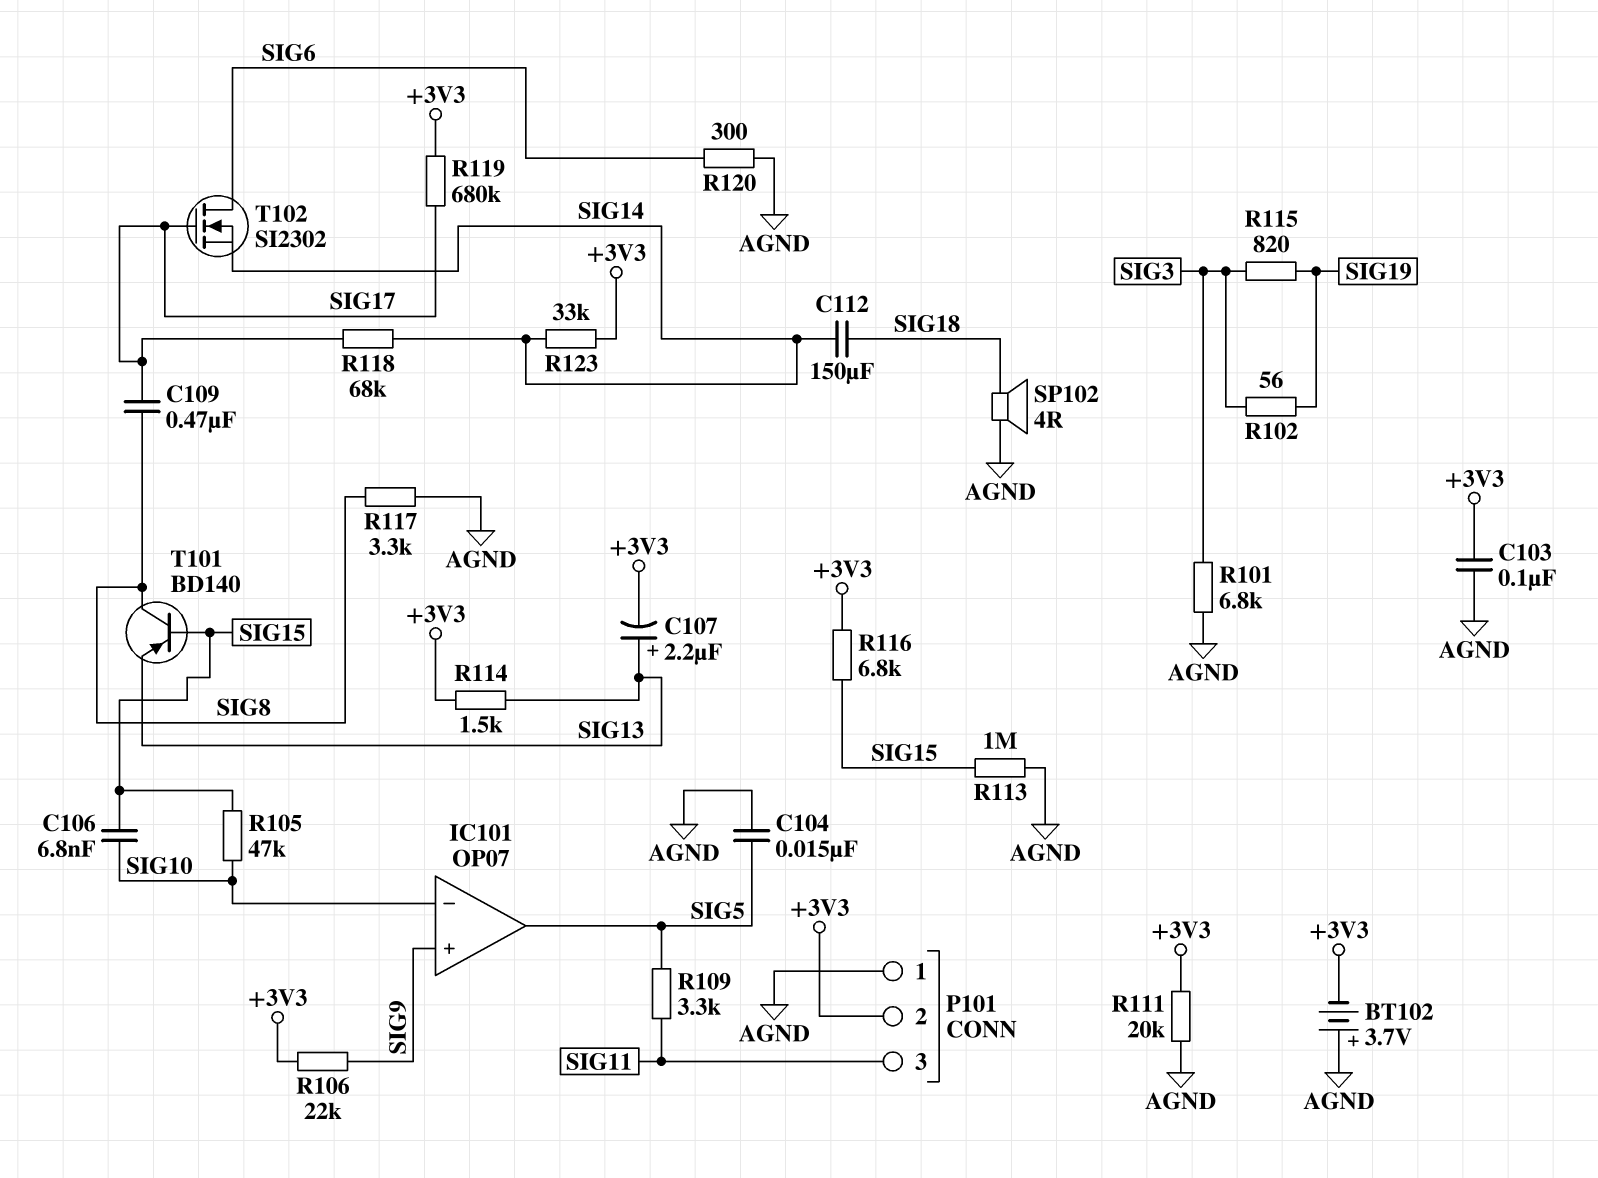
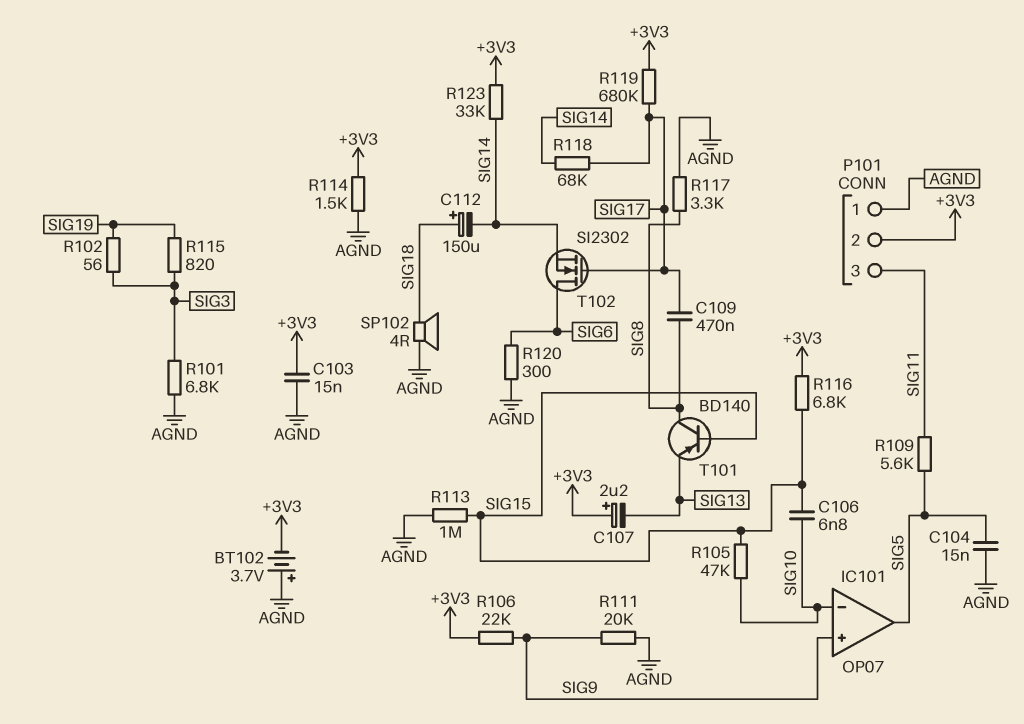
C103: 100nF (+3V3, AGND) -> 15nF (+3V3, AGND)
C107: 2.2uF (plus SIG13, minus +3V3) -> 2.2uF (plus +3V3, minus SIG13)
C112: 150uF (SIG14, SIG18) -> 150uF (plus SIG18, minus SIG14)
R109: 3.3k (SIG5, SIG11) -> 5.6k (SIG5, SIG11)
R111: 20k (+3V3, AGND) -> 20k (AGND, SIG9)
R114: 1.5k (+3V3, SIG13) -> 1.5k (+3V3, AGND)

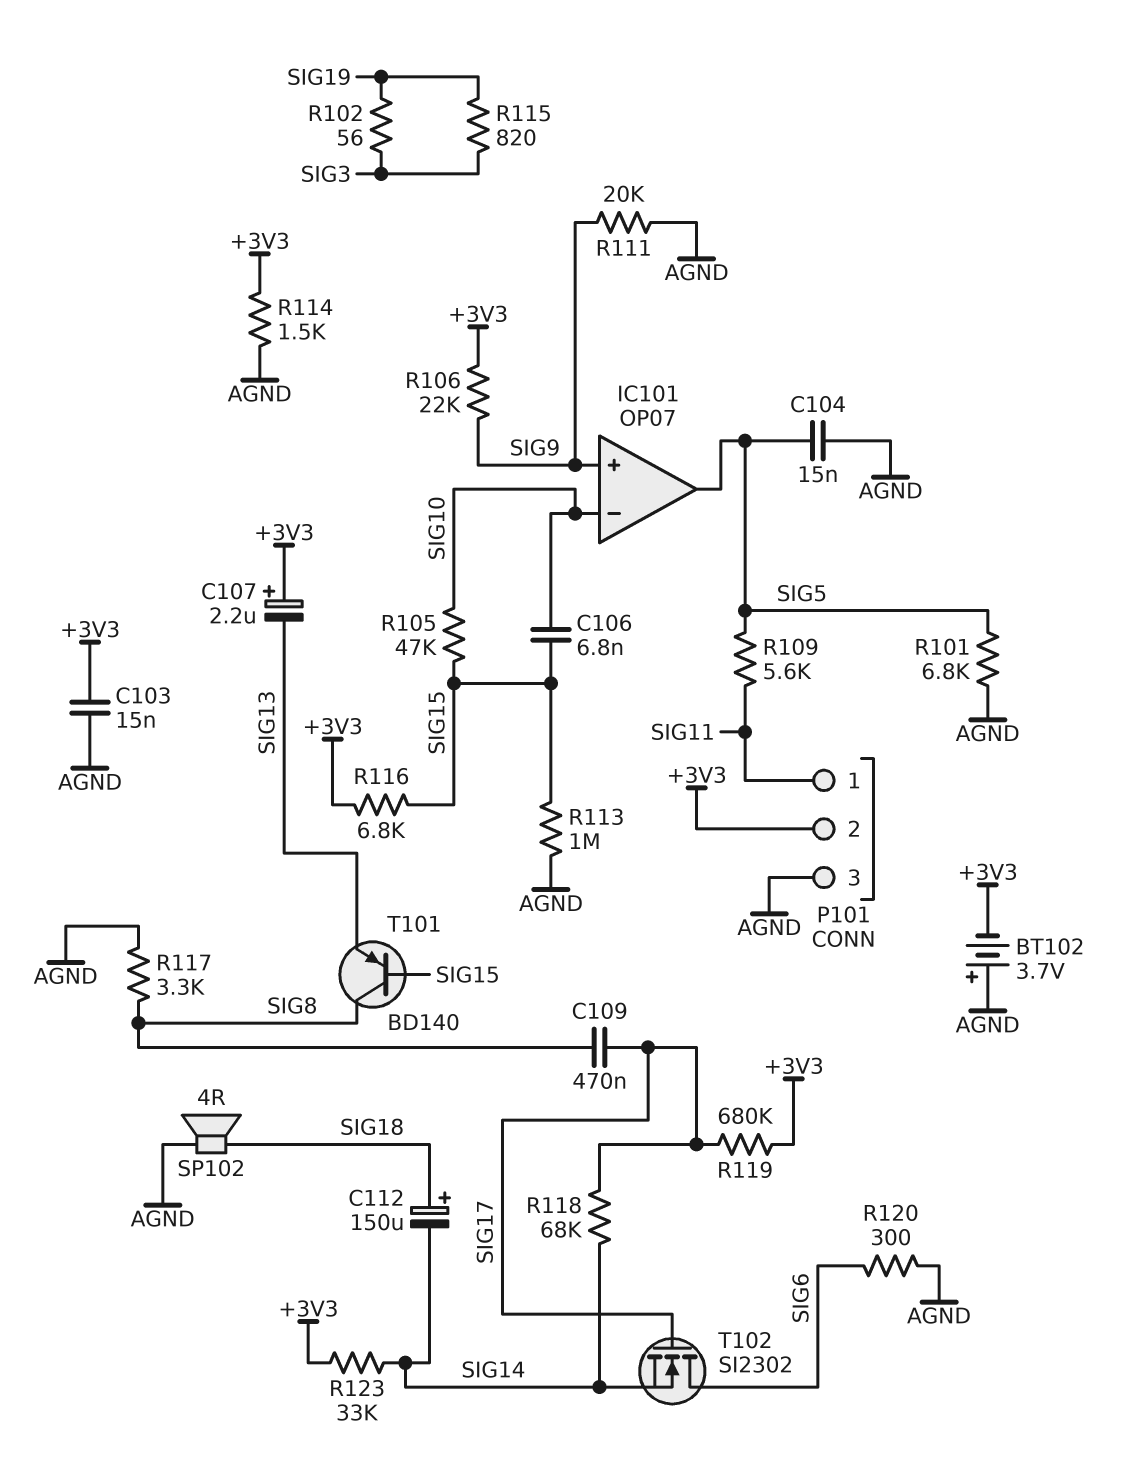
P101 pin 1: AGND -> SIG11
P101 pin 3: SIG11 -> AGND
R101: 6.8k (AGND, SIG3) -> 6.8k (AGND, SIG5)

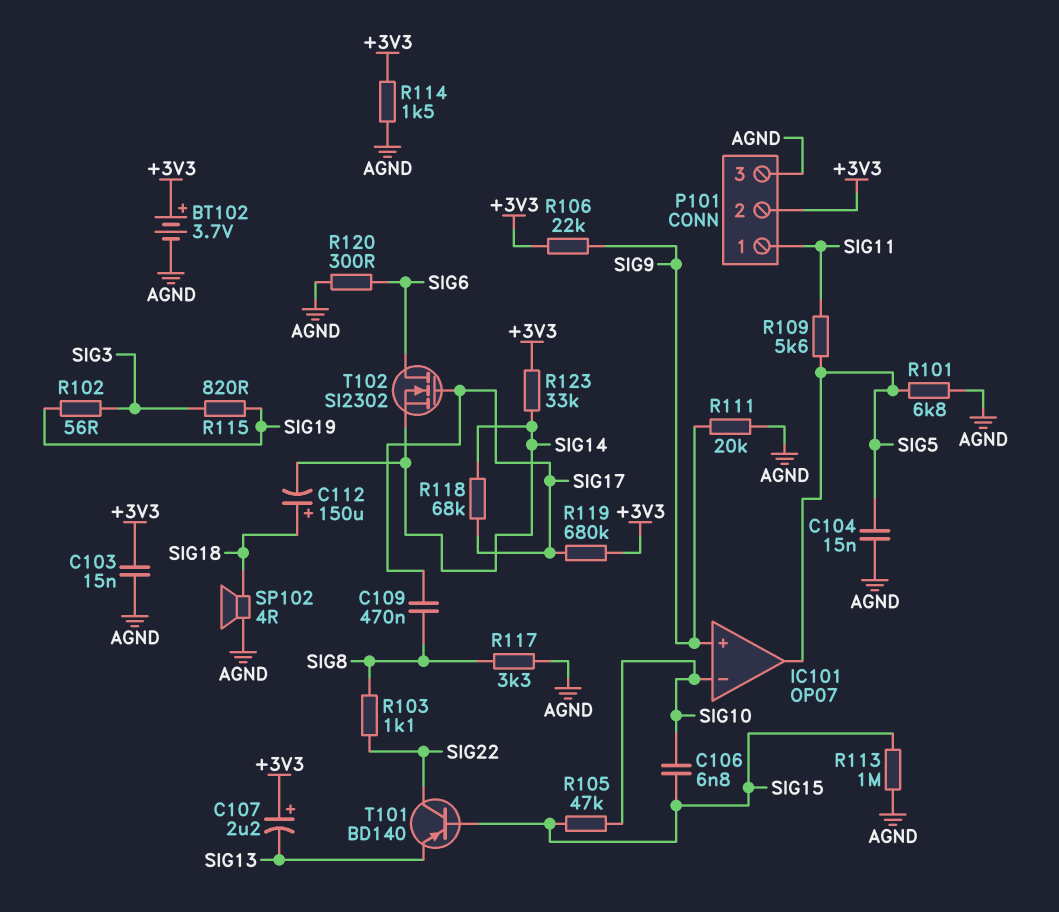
BT102: 3.7V (plus AGND, minus +3V3) -> 3.7V (plus +3V3, minus AGND)
R103: none -> 1.1k (SIG8, SIG22)
R116: 6.8k (+3V3, SIG15) -> none
T101: PNP BD140 (B SIG15, C SIG8, E SIG13) -> PNP BD140 (B SIG15, C SIG22, E SIG13)

